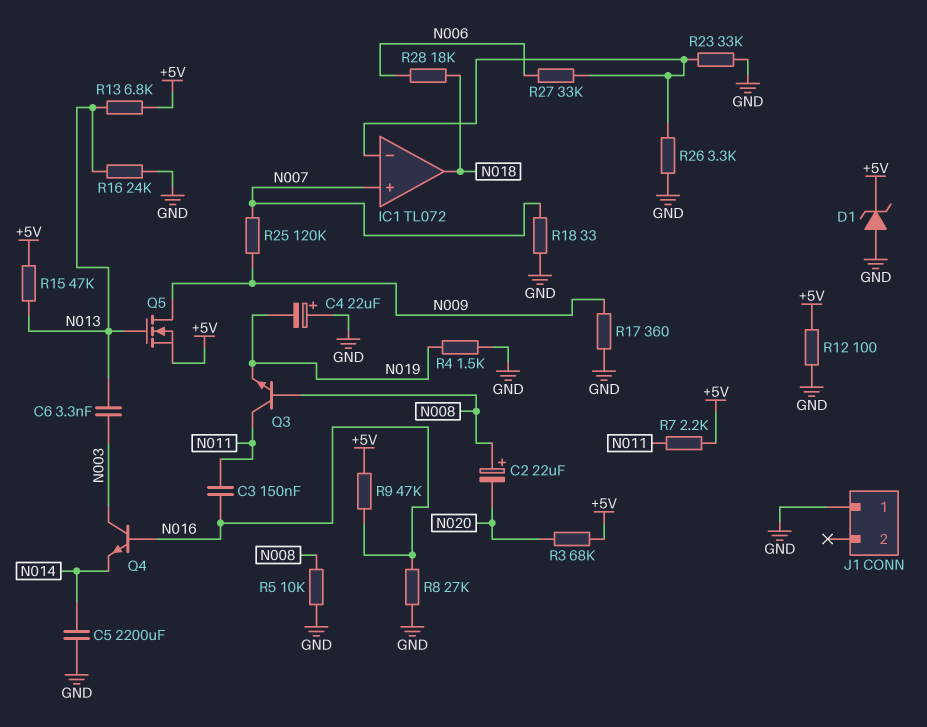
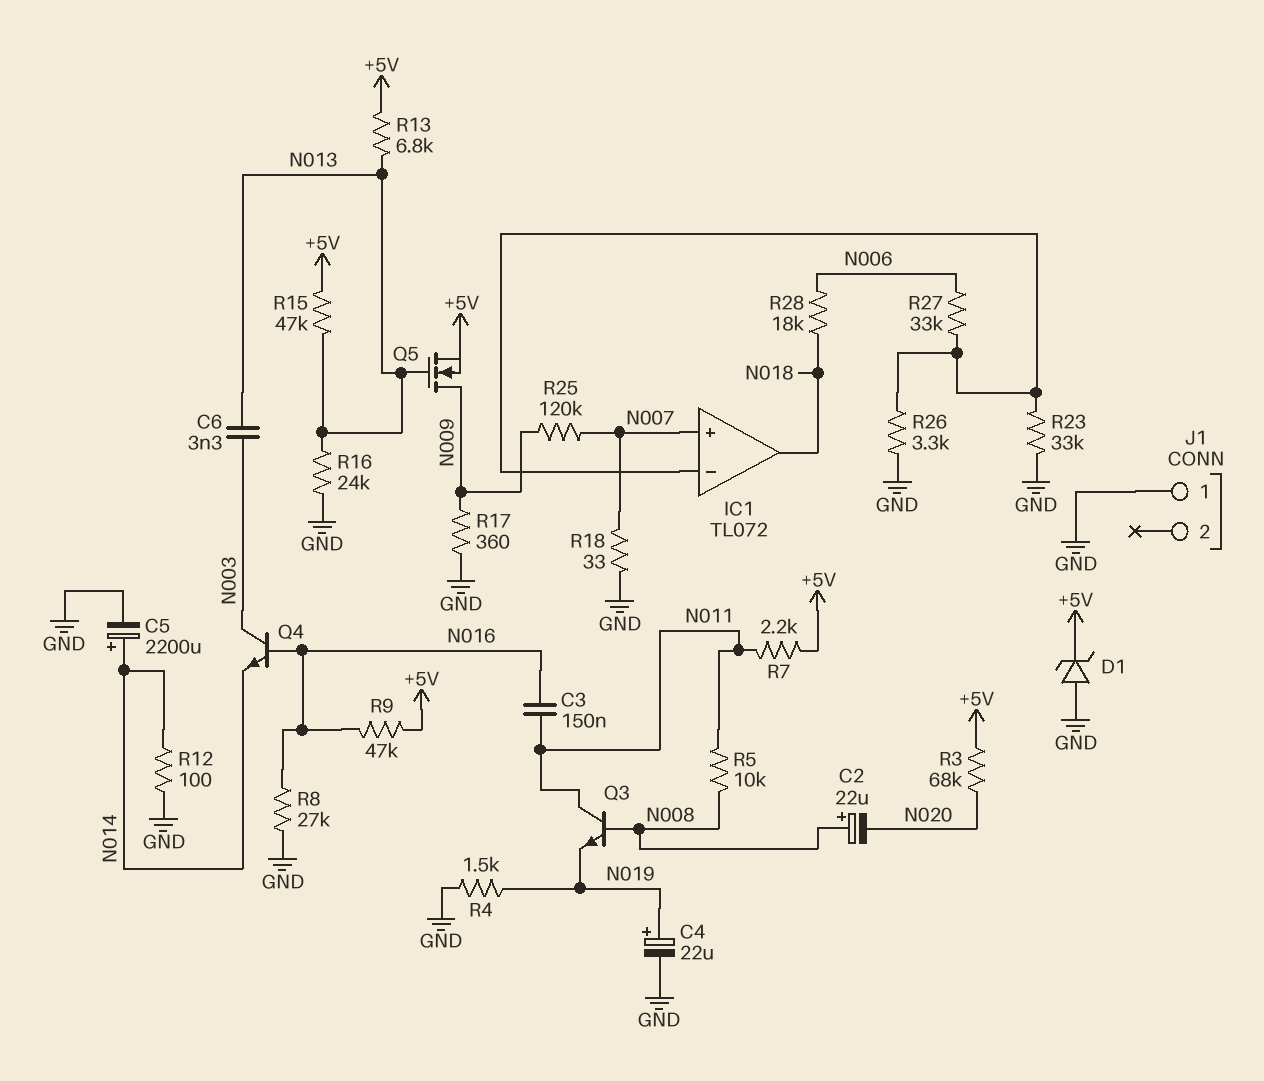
C4: 22uF (plus GND, minus N019) -> 22uF (plus N019, minus GND)
C5: 2200uF (GND, N014) -> 2200uF (plus N014, minus GND)
R5: 10k (GND, N008) -> 10k (N008, N011)
R12: 100 (+5V, GND) -> 100 (GND, N014)

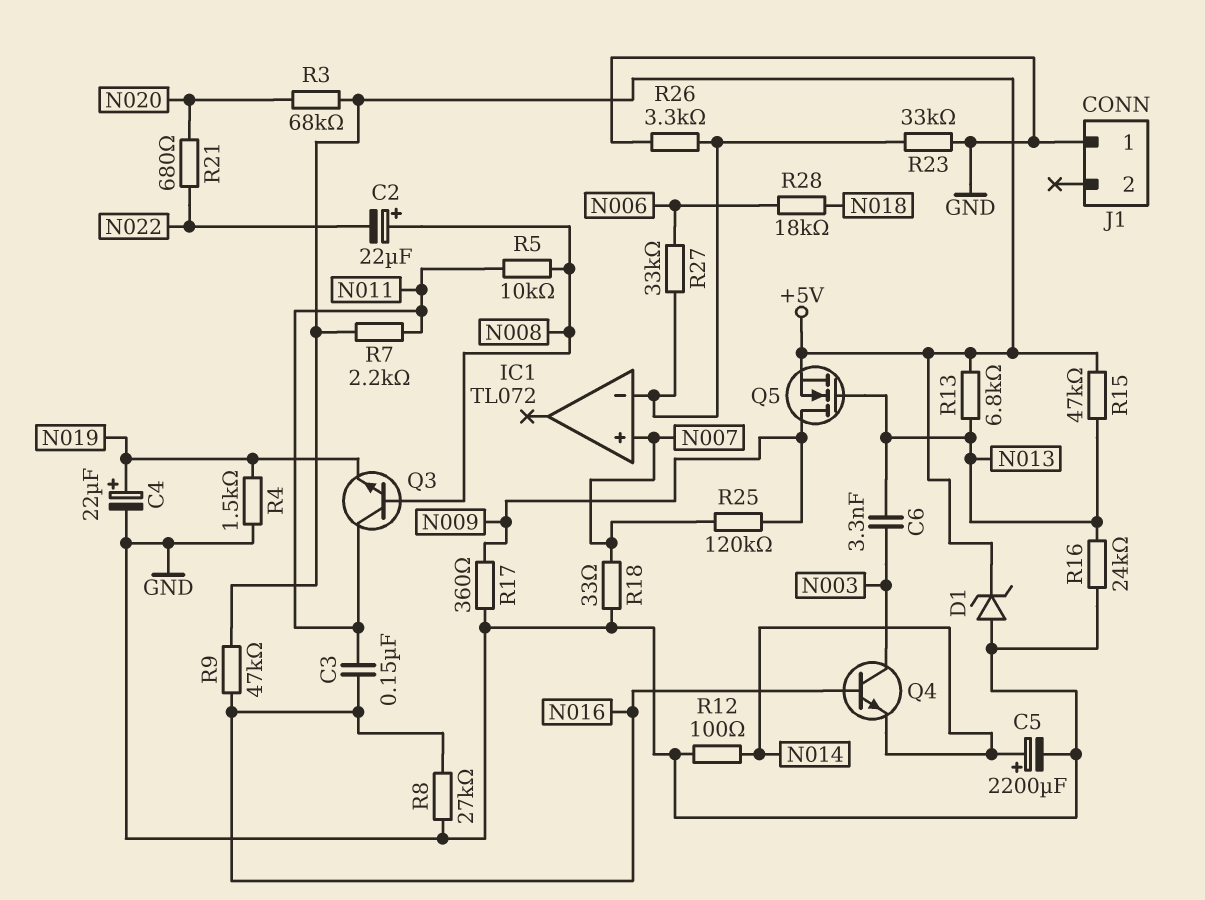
C2: 22uF (plus N008, minus N020) -> 22uF (plus N008, minus N022)
IC1 pin out: N018 -> none
R21: none -> 680 (N020, N022)

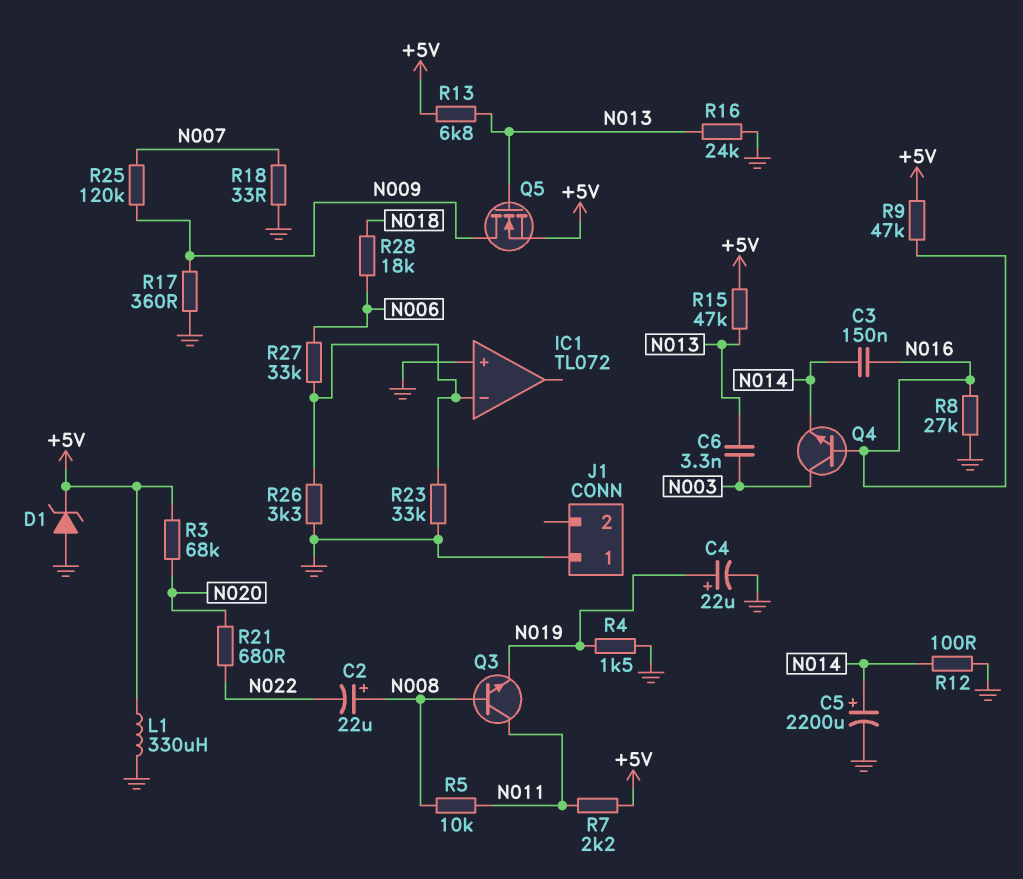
C3: 150nF (N011, N016) -> 150nF (N014, N016)
IC1 pin in+: N007 -> GND
L1: none -> 330uH (+5V, GND)

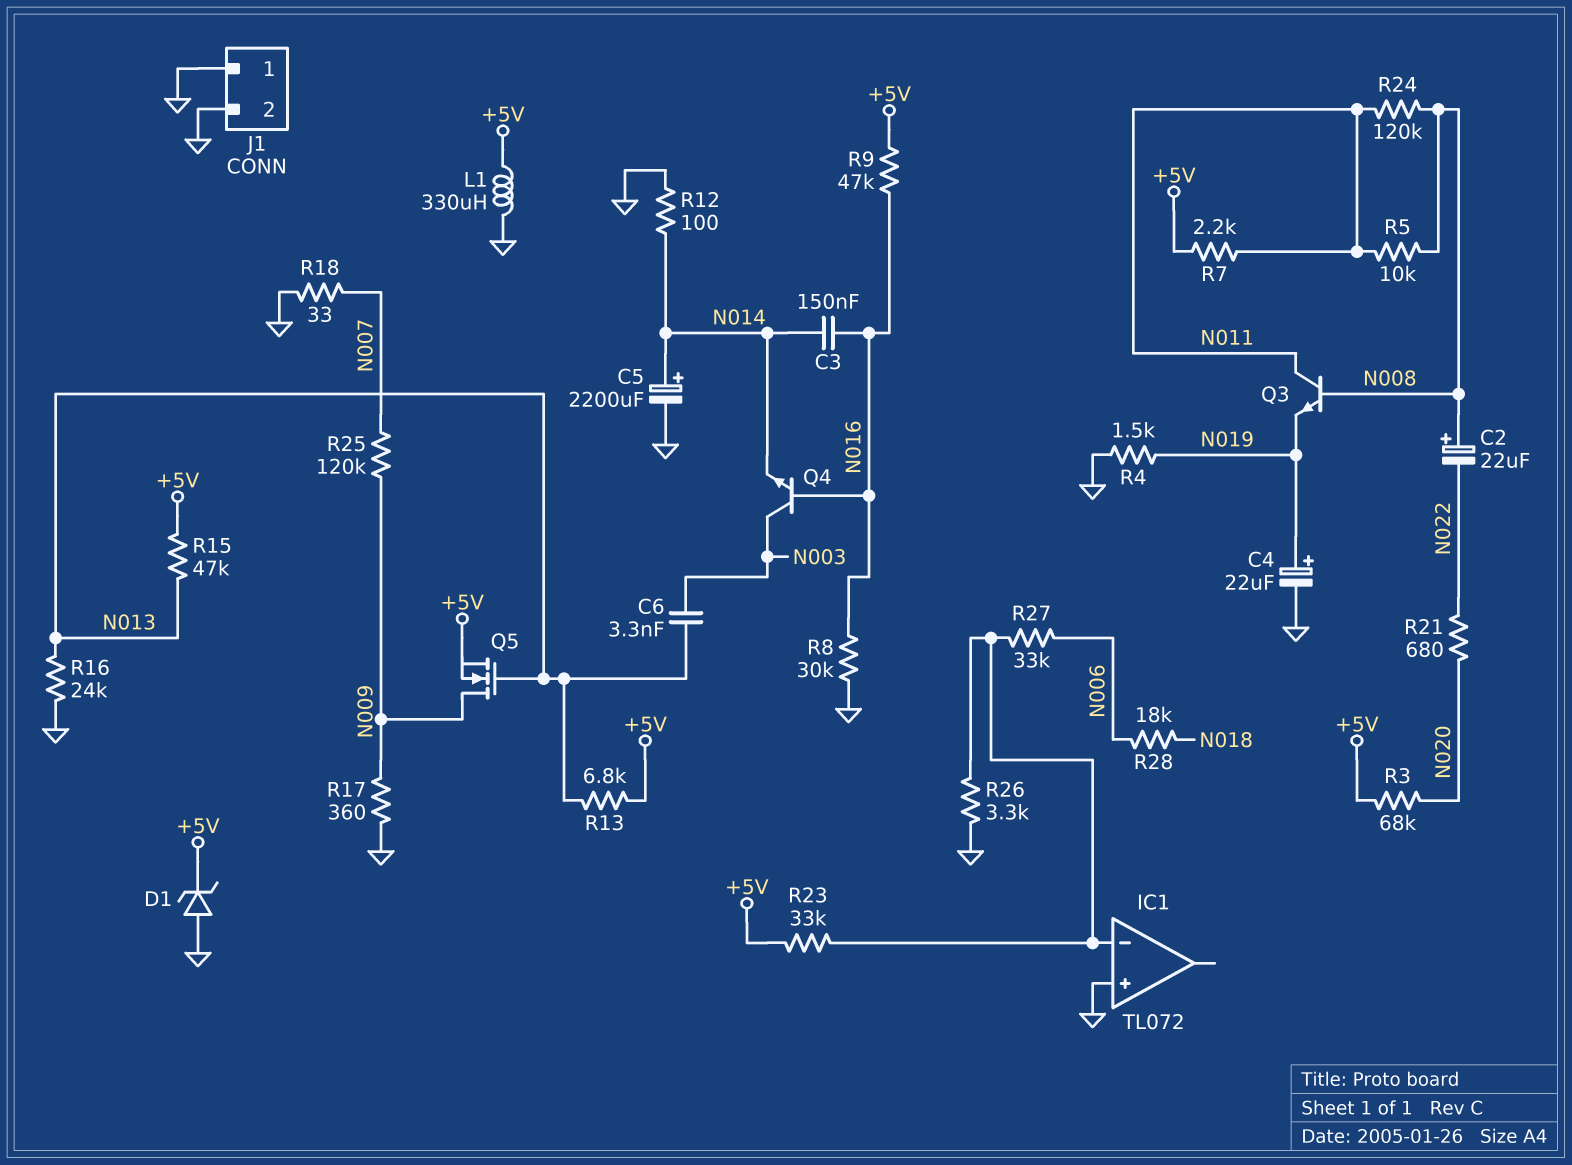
J1 pin 2: none -> GND
R8: 27k (GND, N016) -> 30k (GND, N016)
R23: 33k (GND, IC1/in-) -> 33k (+5V, IC1/in-)
R24: none -> 120k (N008, N011)

